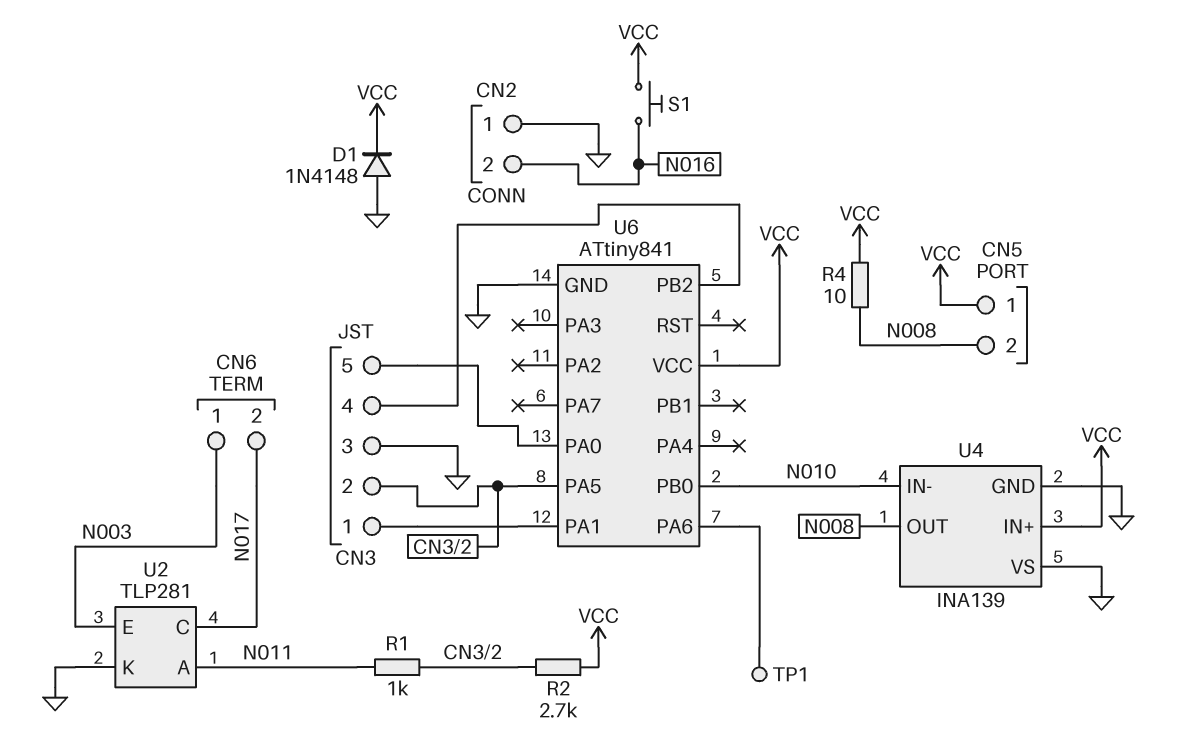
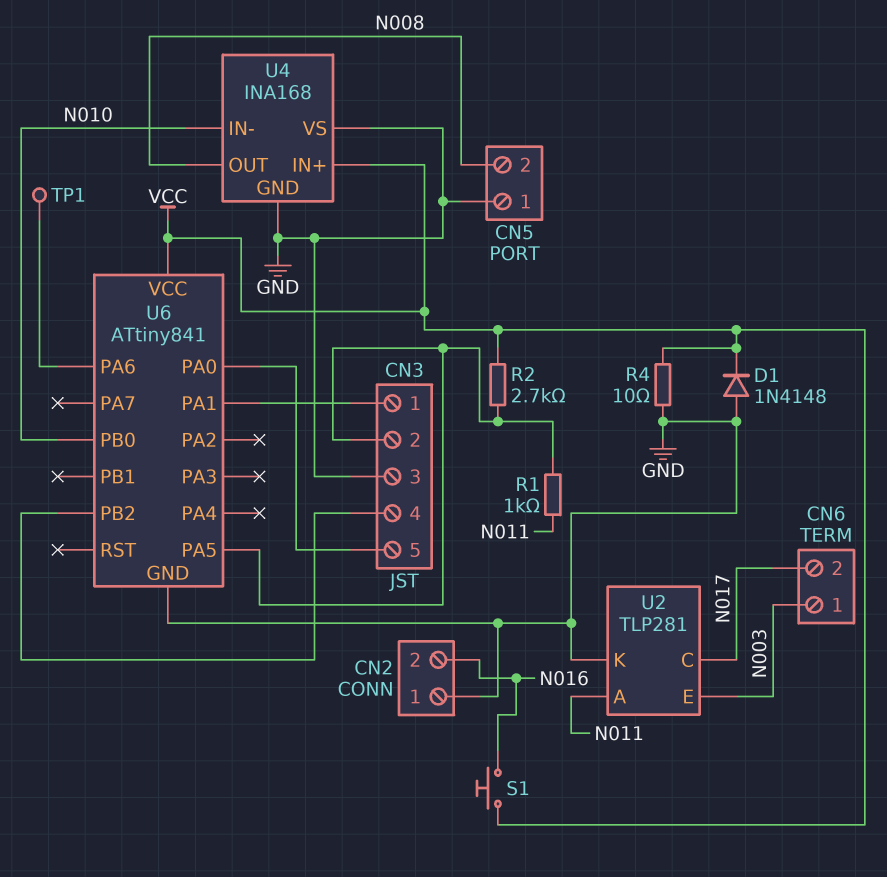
CN5 pin 1: VCC -> GND
R4: 10 (N008, VCC) -> 10 (GND, VCC)
U4: INA139 -> INA168

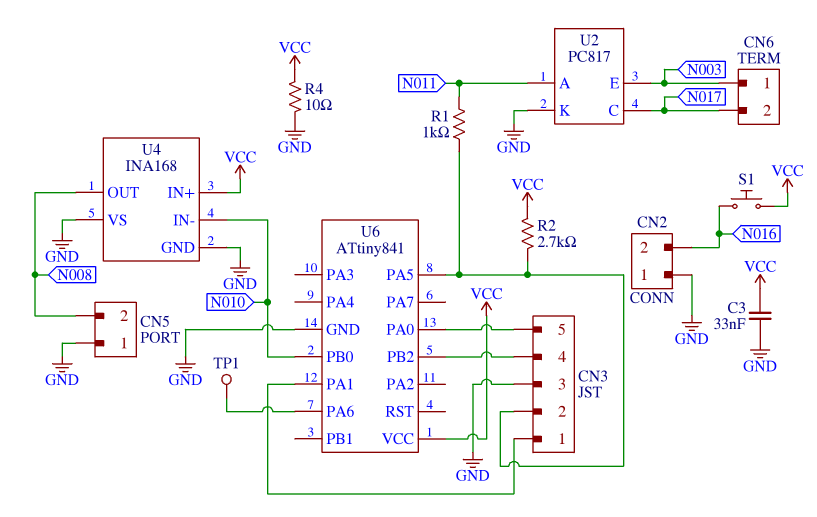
C3: none -> 33nF (GND, VCC)
D1: diode 1N4148 (A GND, K VCC) -> none
U2: TLP281 -> PC817

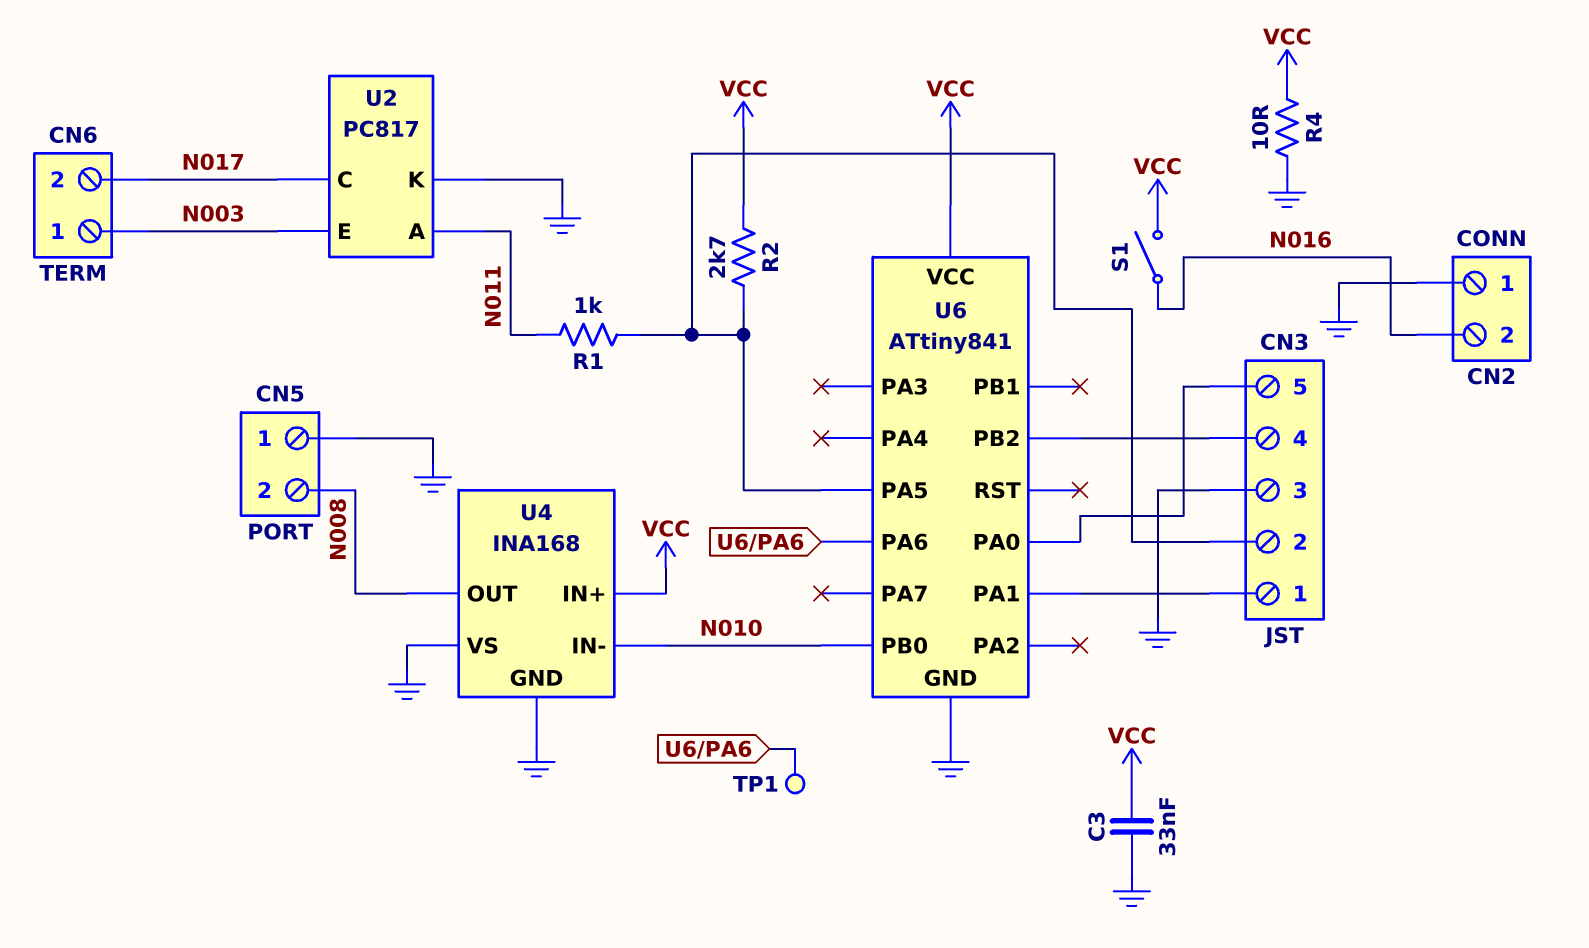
S1: button (N016, VCC) -> switch (N016, VCC)

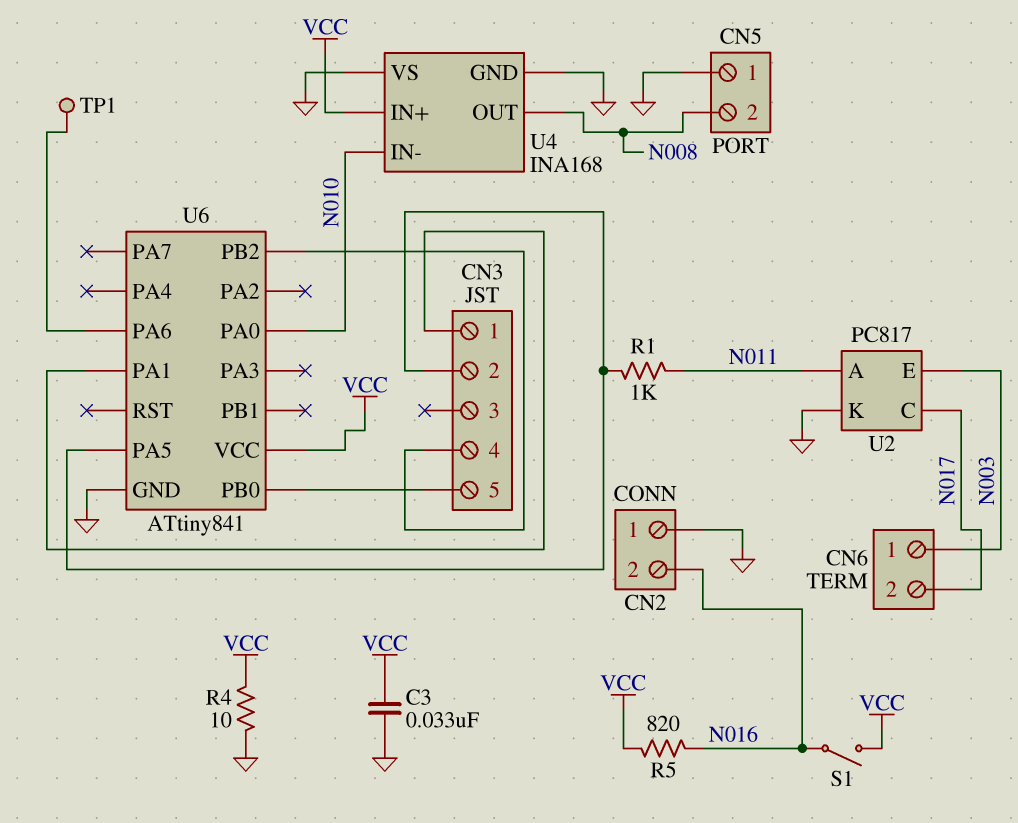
CN3 pin 3: GND -> none
R2: 2.7k (CN3/2, VCC) -> none
R5: none -> 820 (N016, VCC)
U6 pin PA0: CN3/5 -> N010
U6 pin PB0: N010 -> CN3/5

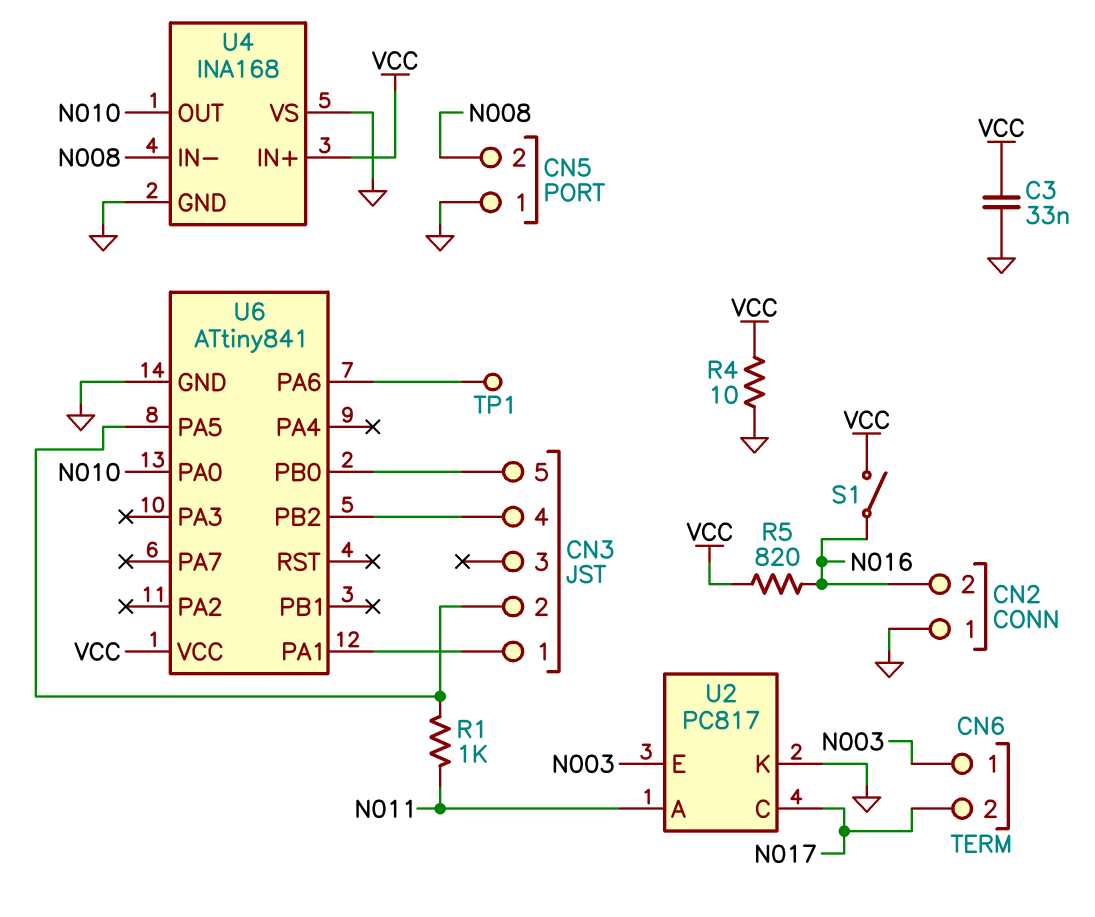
U4 pin IN-: N010 -> N008
U4 pin OUT: N008 -> N010

